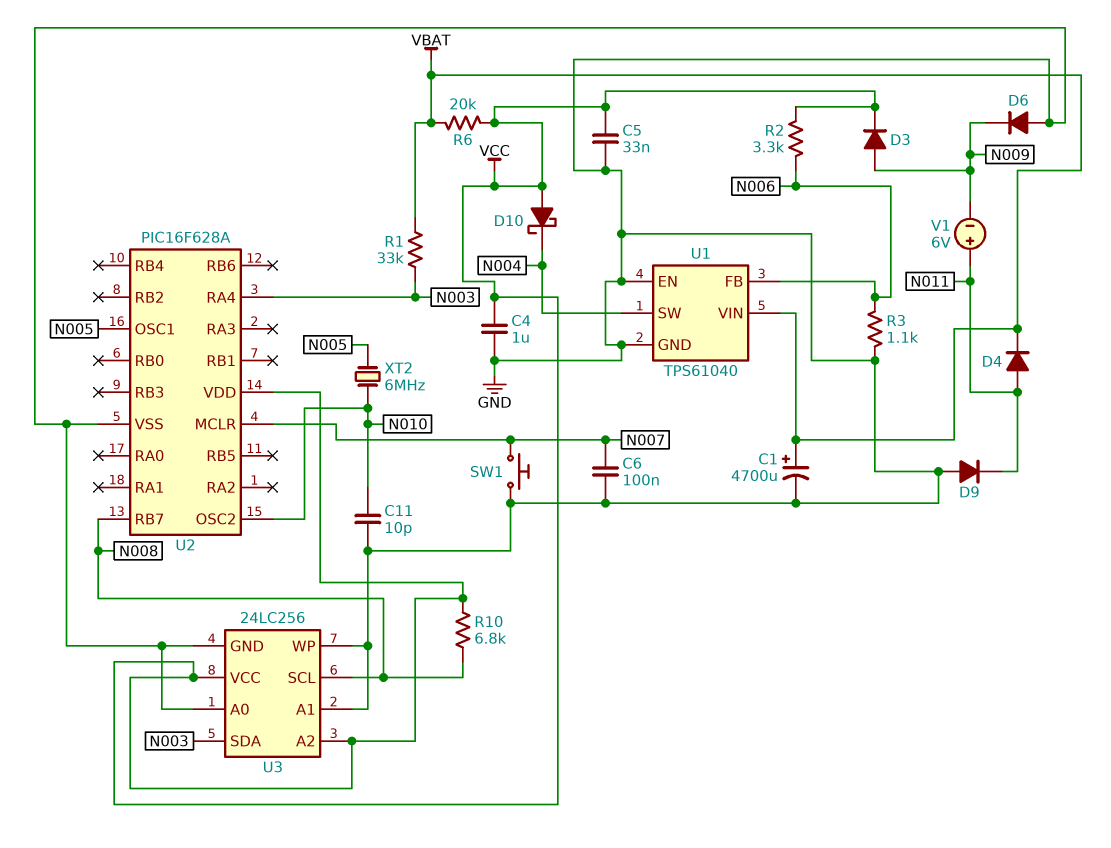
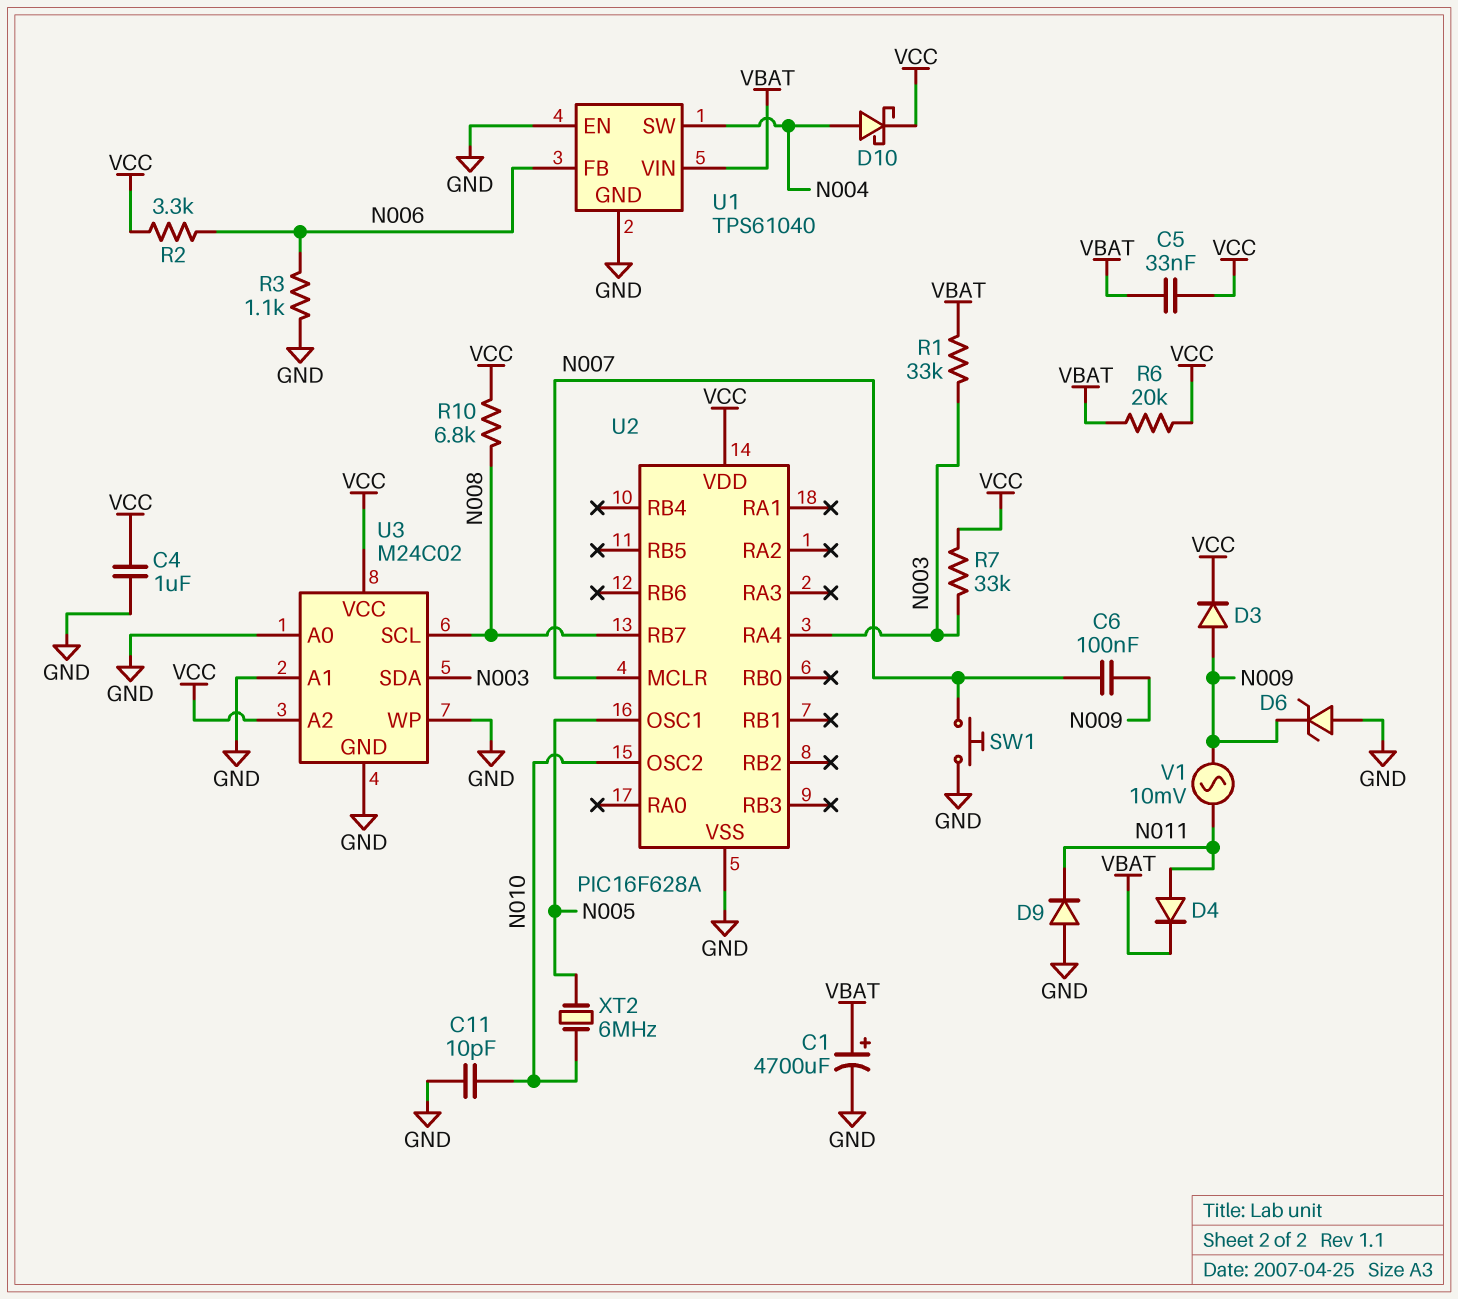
C5: 33nF (GND, VCC) -> 33nF (VBAT, VCC)
C6: 100nF (GND, N007) -> 100nF (N007, N009)
D6: diode (A GND, K N009) -> zener (A GND, K N009)
D10: schottky (A VCC, K N004) -> schottky (A N004, K VCC)
R7: none -> 33k (N003, VCC)
U3: 24LC256 -> M24C02
V1: 6V (plus N011, minus N009) -> AC 10mV (N009, N011)

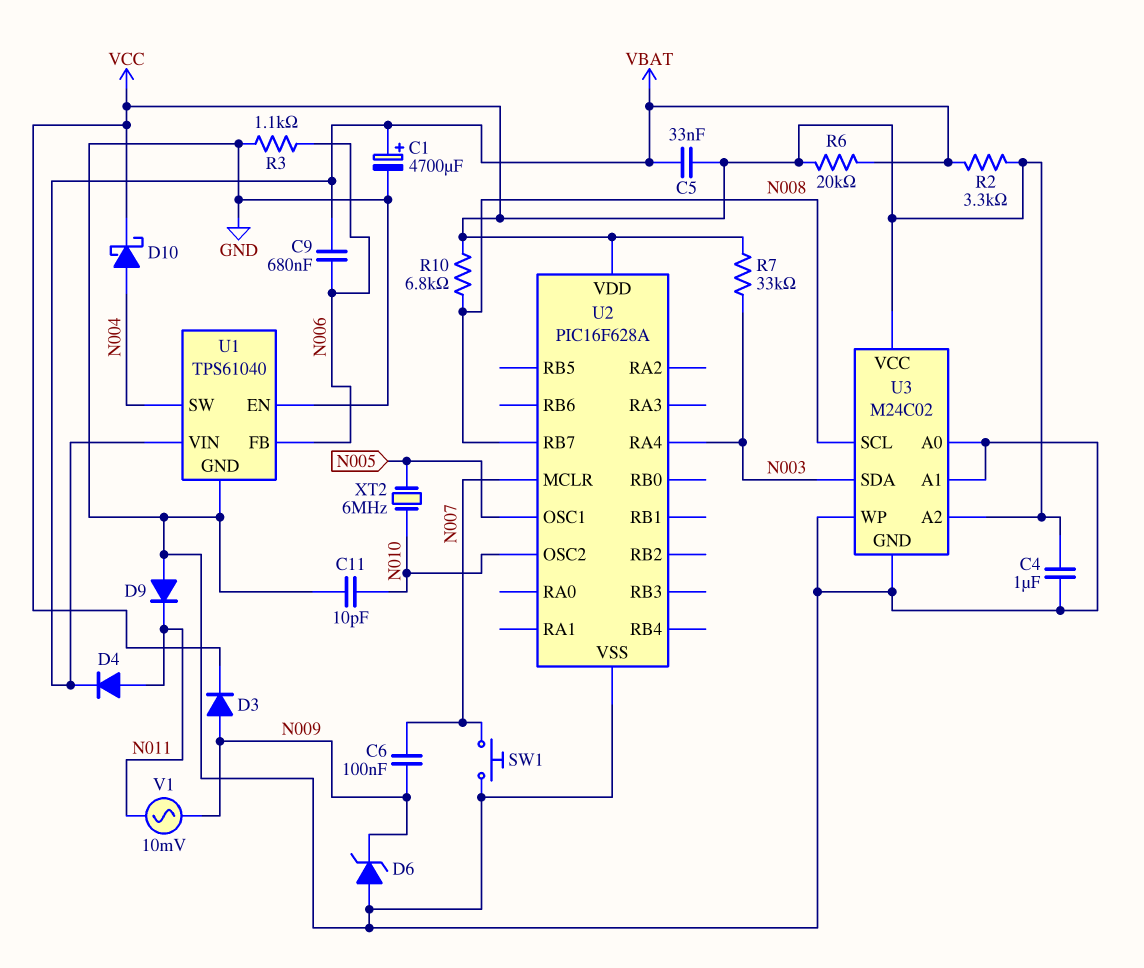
C9: none -> 680nF (N006, VBAT)
R1: 33k (N003, VBAT) -> none
R2: 3.3k (N006, VCC) -> 3.3k (VBAT, VCC)

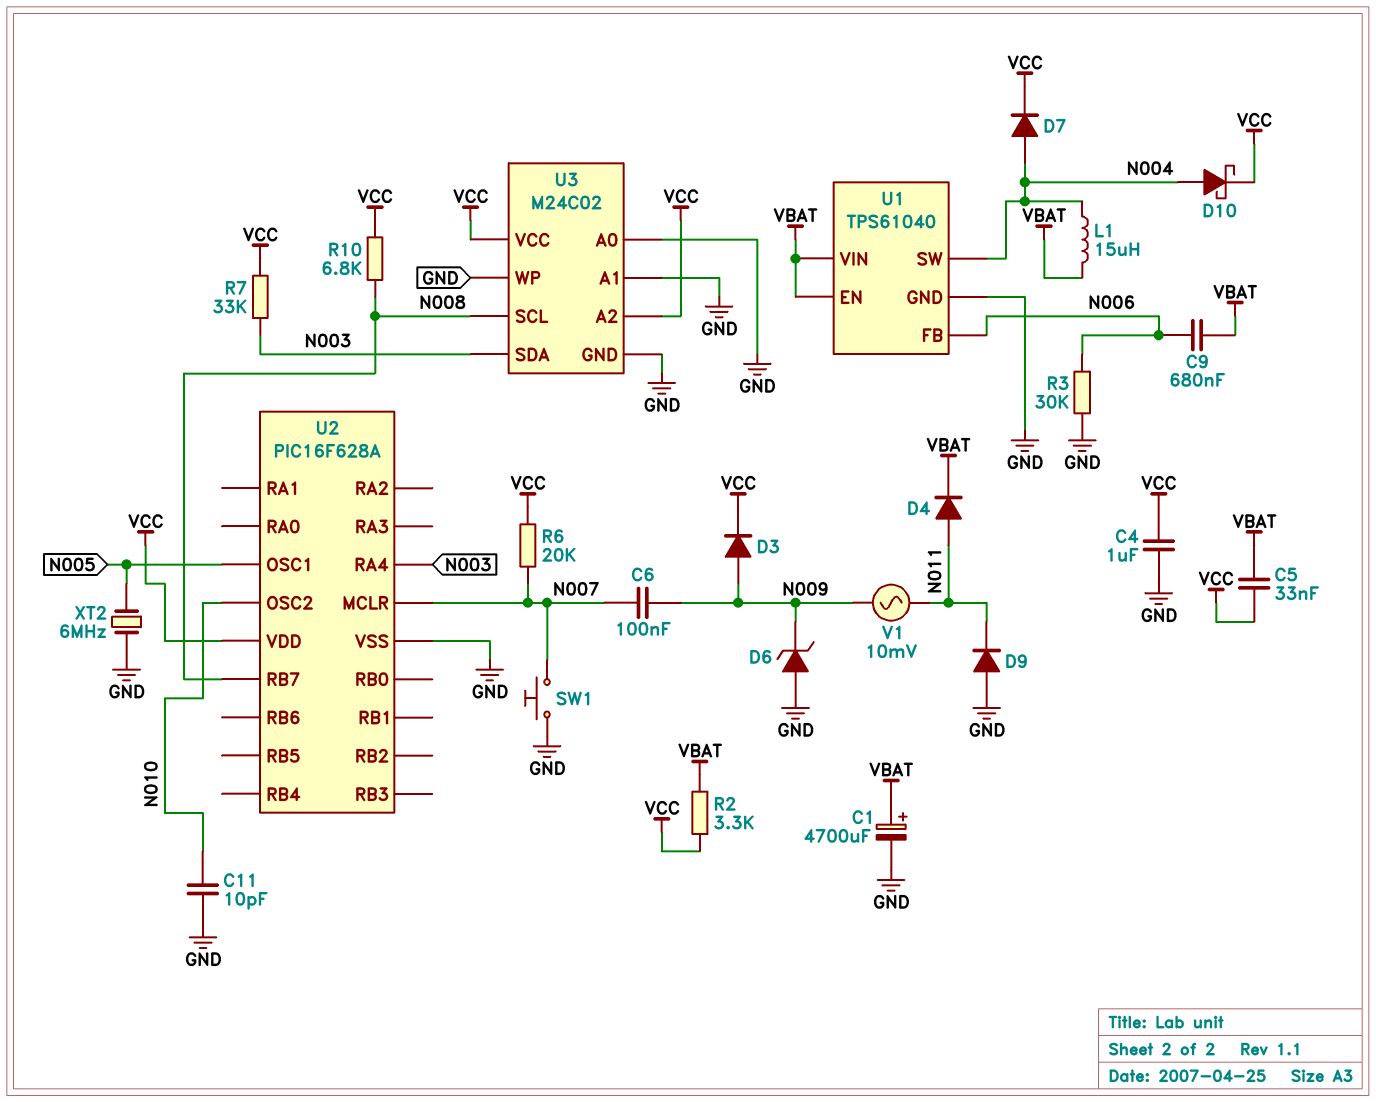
D7: none -> diode (A N004, K VCC)
L1: none -> 15uH (N004, VBAT)
R3: 1.1k (GND, N006) -> 30k (GND, N006)
R6: 20k (VBAT, VCC) -> 20k (N007, VCC)
U1 pin EN: GND -> VBAT
XT2: 6MHz (N005, N010) -> 6MHz (GND, N005)

